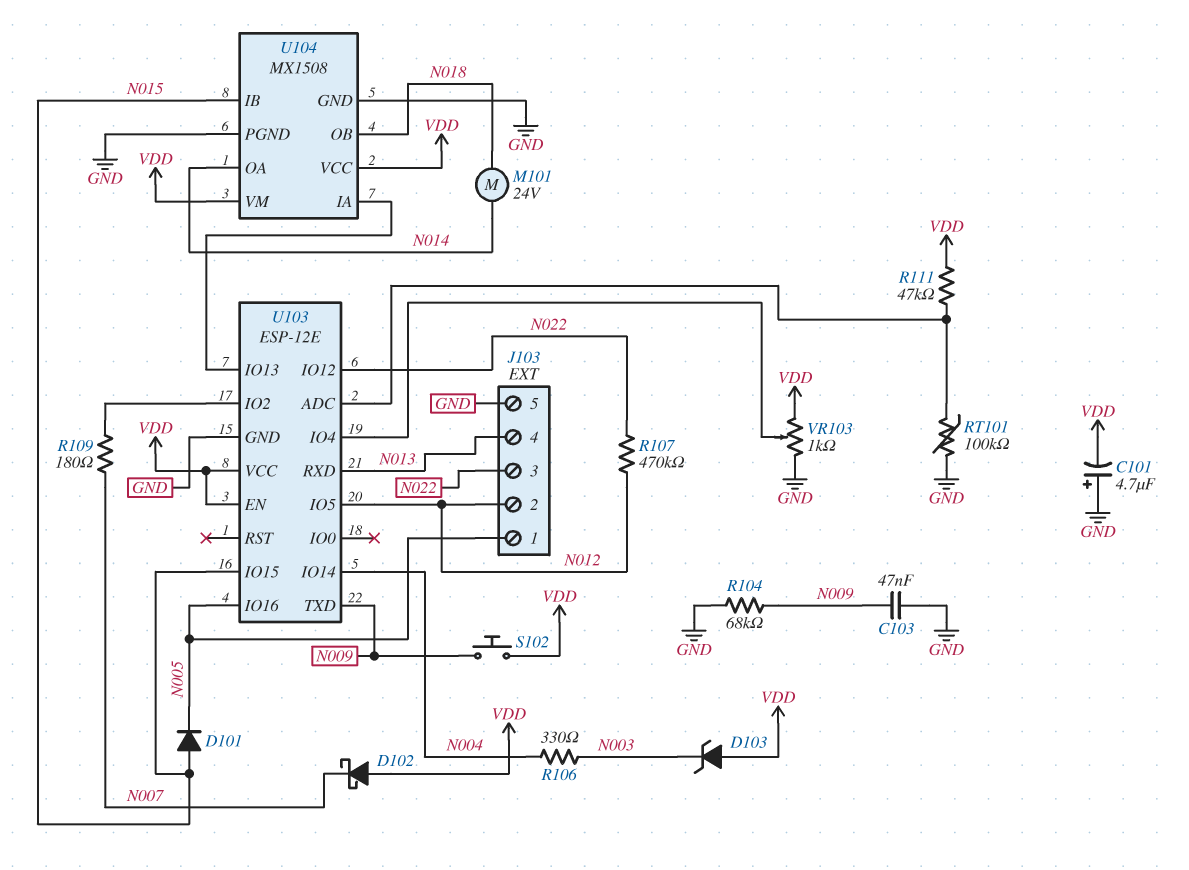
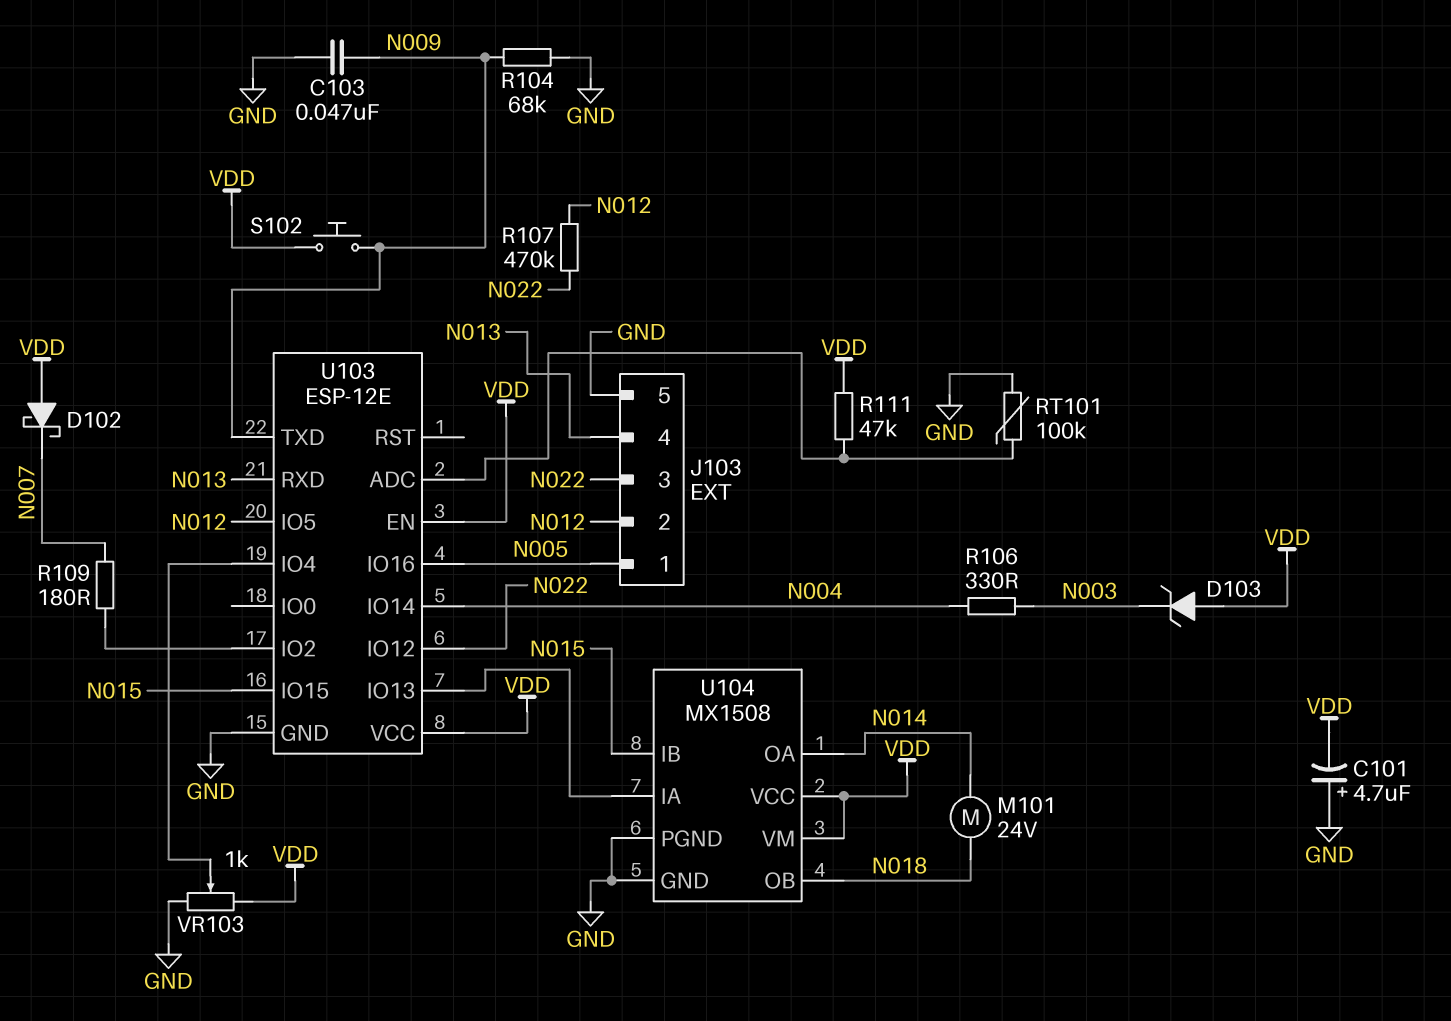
D101: diode (A N015, K N005) -> none

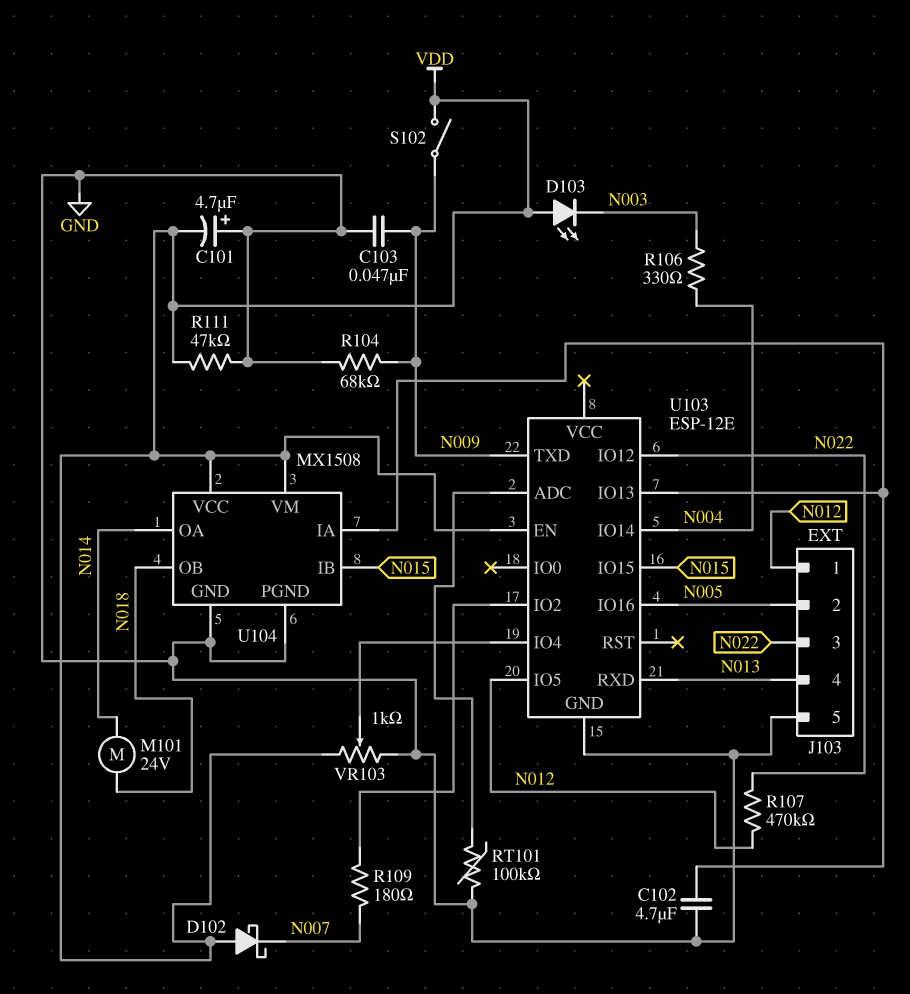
C102: none -> 4.7uF (GND, U103/IO13)
D103: zener (A VDD, K N003) -> LED (A VDD, K N003)
J103 pin 1: N005 -> N012
J103 pin 2: N012 -> N005
R111: 47k (U103/ADC, VDD) -> 47k (GND, VDD)
S102: button (N009, VDD) -> switch (N009, VDD)
U103 pin VCC: VDD -> none

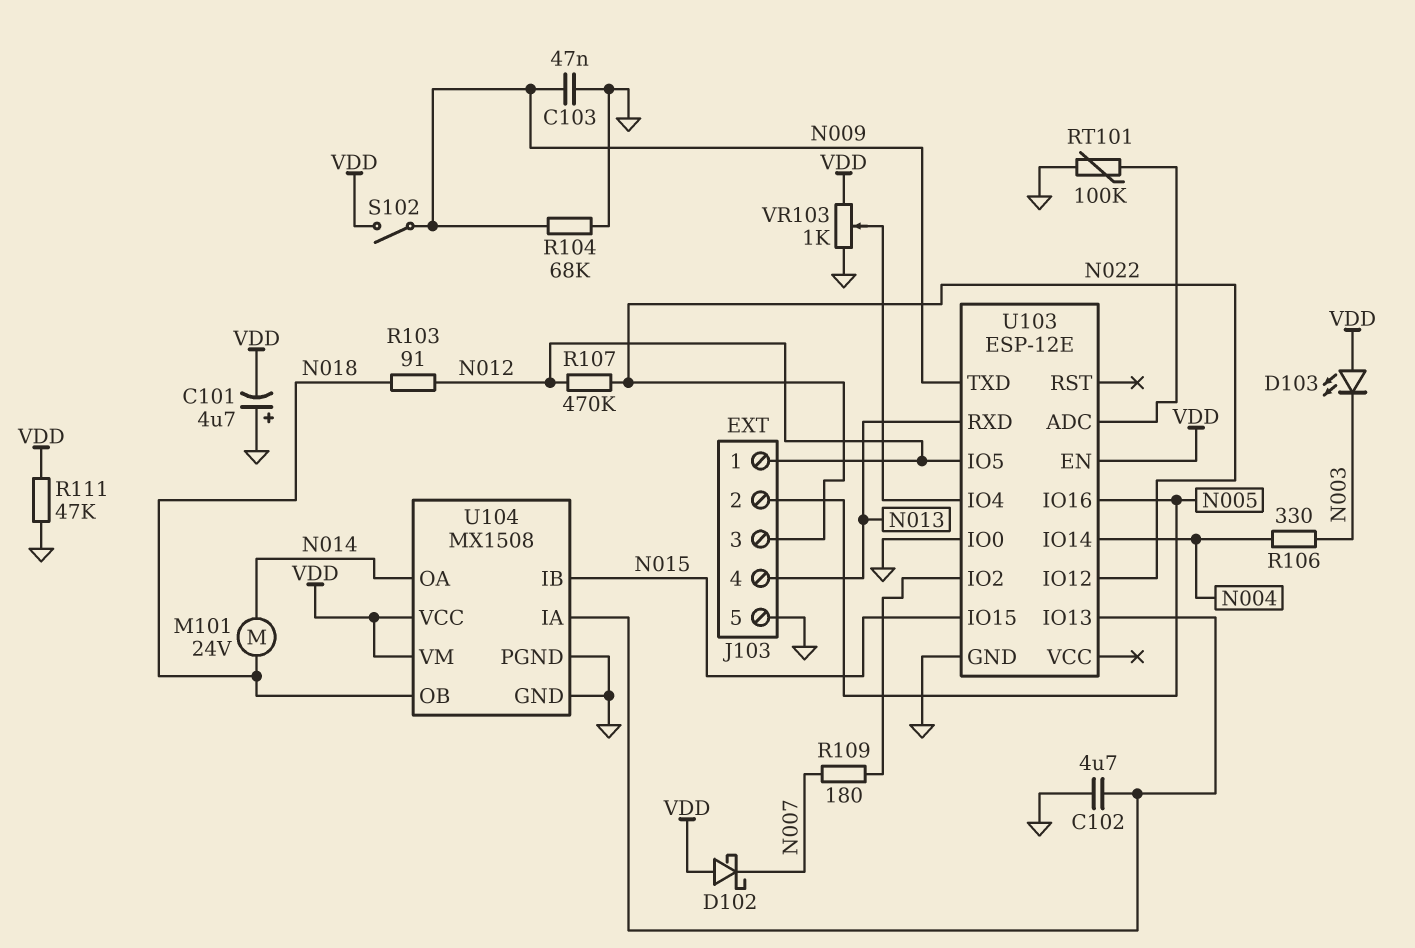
R103: none -> 91 (N012, N018)
U103 pin IO0: none -> GND

